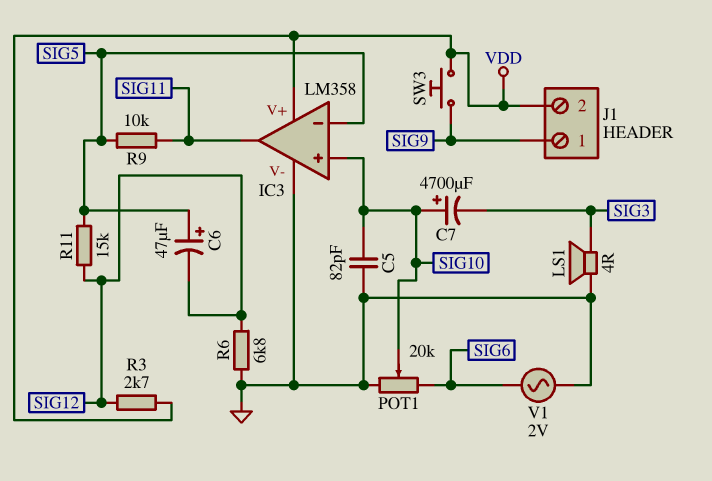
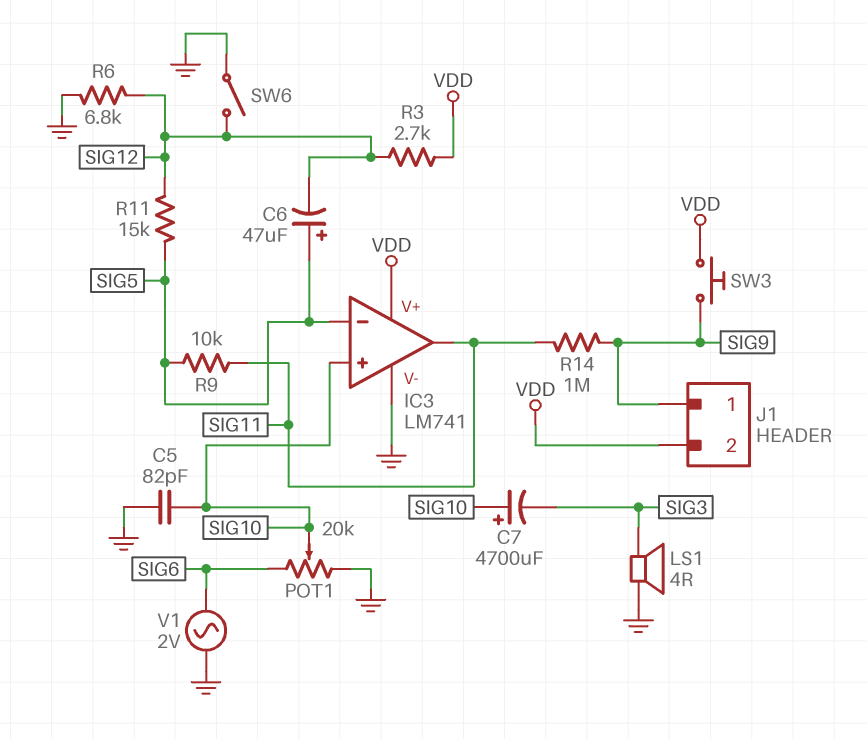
IC3: LM358 -> LM741
R14: none -> 1M (SIG9, SIG11)
SW6: none -> switch (GND, SIG12)

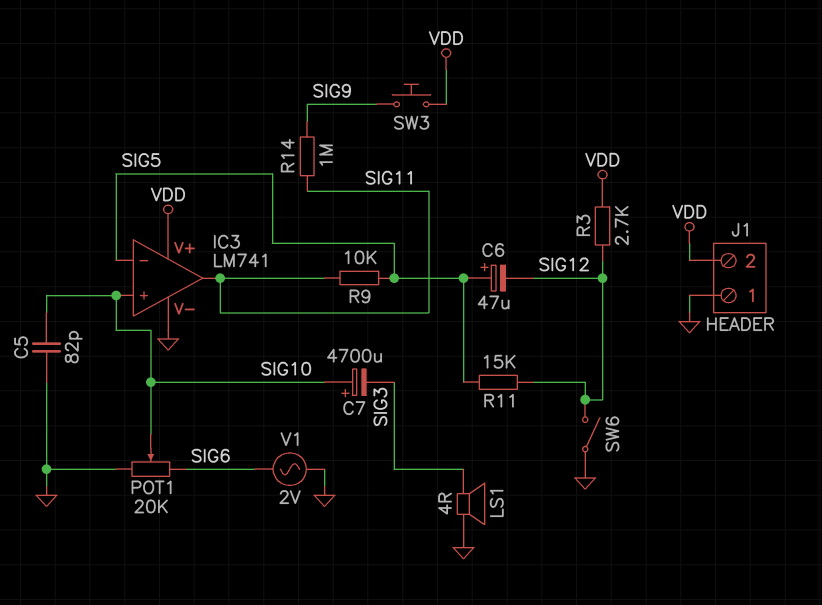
J1 pin 1: SIG9 -> GND
R6: 6.8k (GND, SIG12) -> none

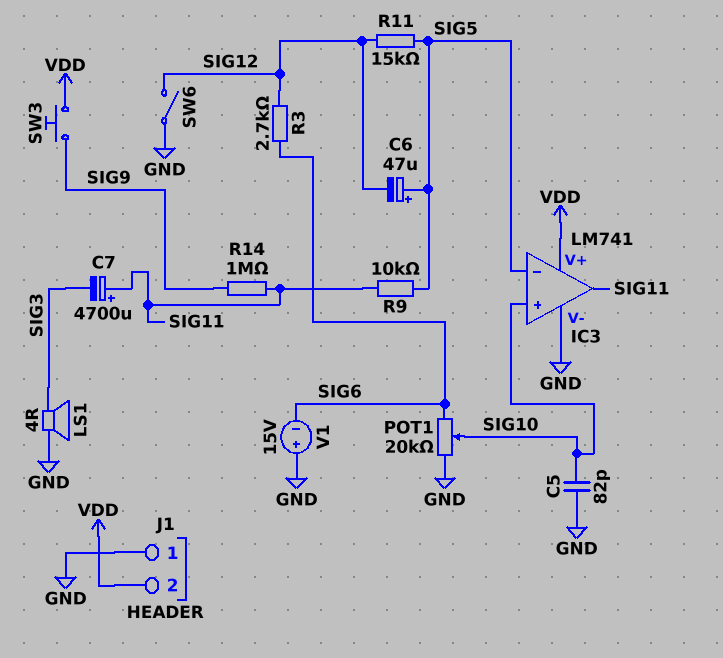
C7: 4700uF (plus SIG10, minus SIG3) -> 4700uF (plus SIG11, minus SIG3)
R3: 2.7k (SIG12, VDD) -> 2.7k (SIG6, SIG12)
V1: AC 2V (GND, SIG6) -> 15V (plus GND, minus SIG6)

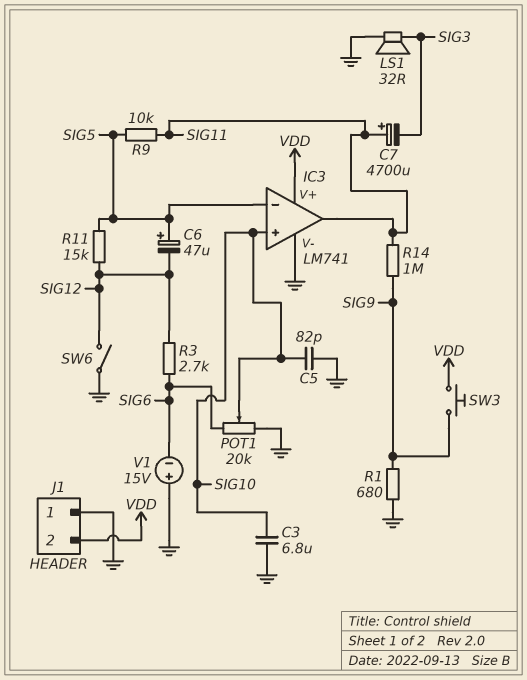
C3: none -> 6.8uF (GND, SIG10)
LS1: speaker 4R (GND, SIG3) -> speaker 32R (GND, SIG3)
R1: none -> 680 (GND, SIG9)

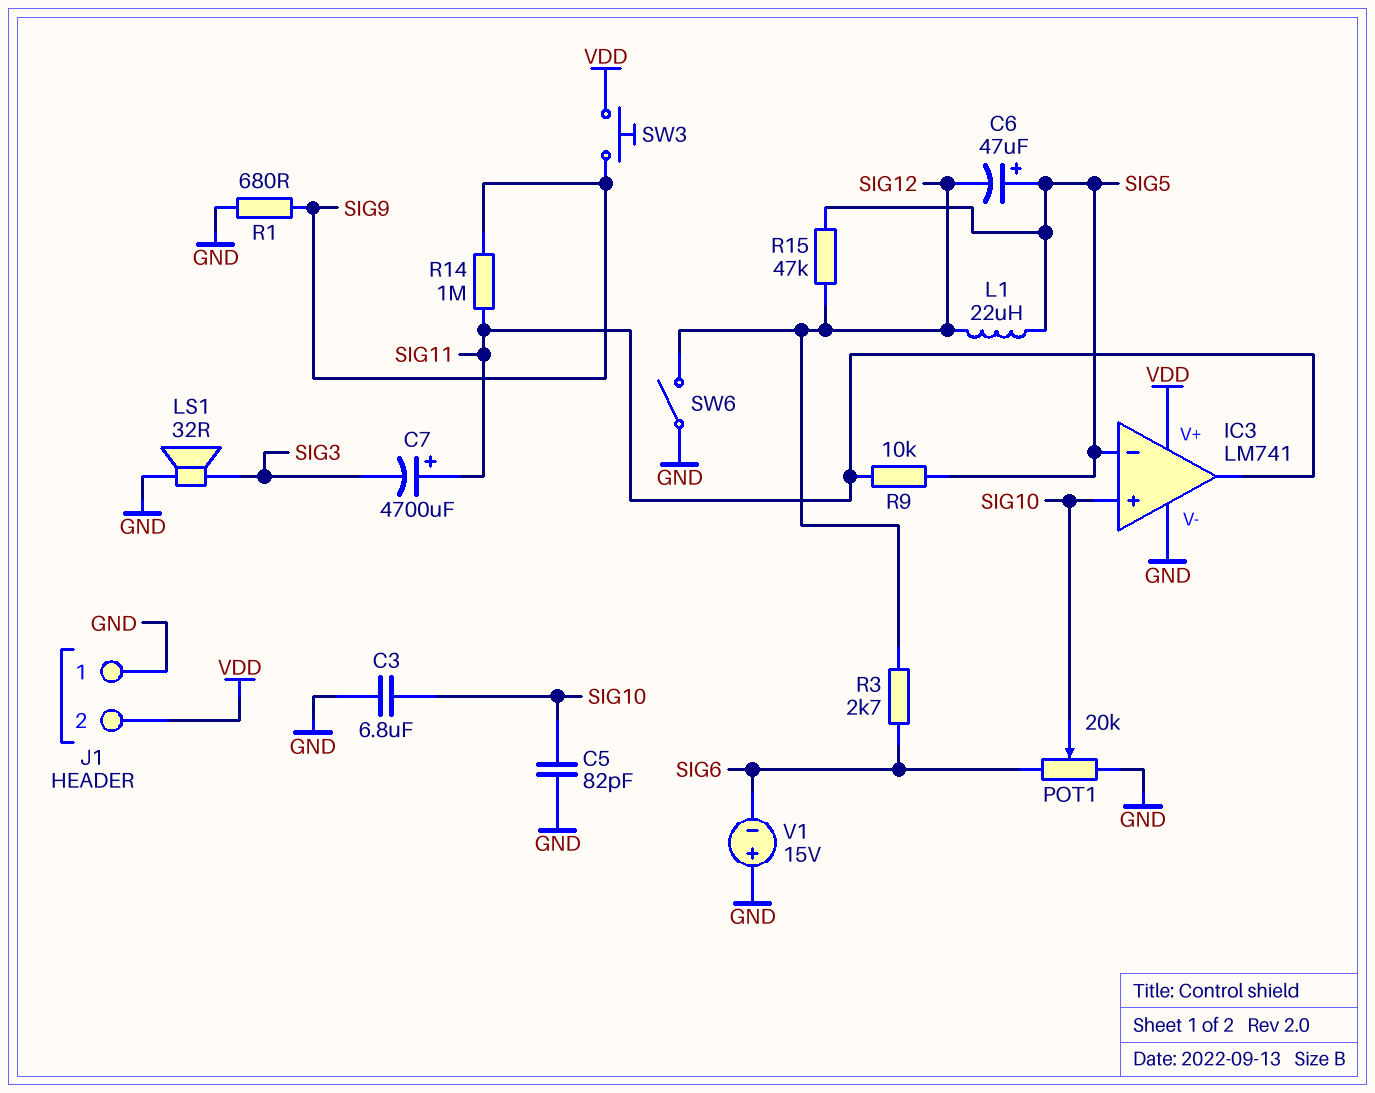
L1: none -> 22uH (SIG5, SIG12)
R11: 15k (SIG5, SIG12) -> none
R15: none -> 47k (SIG5, SIG12)

